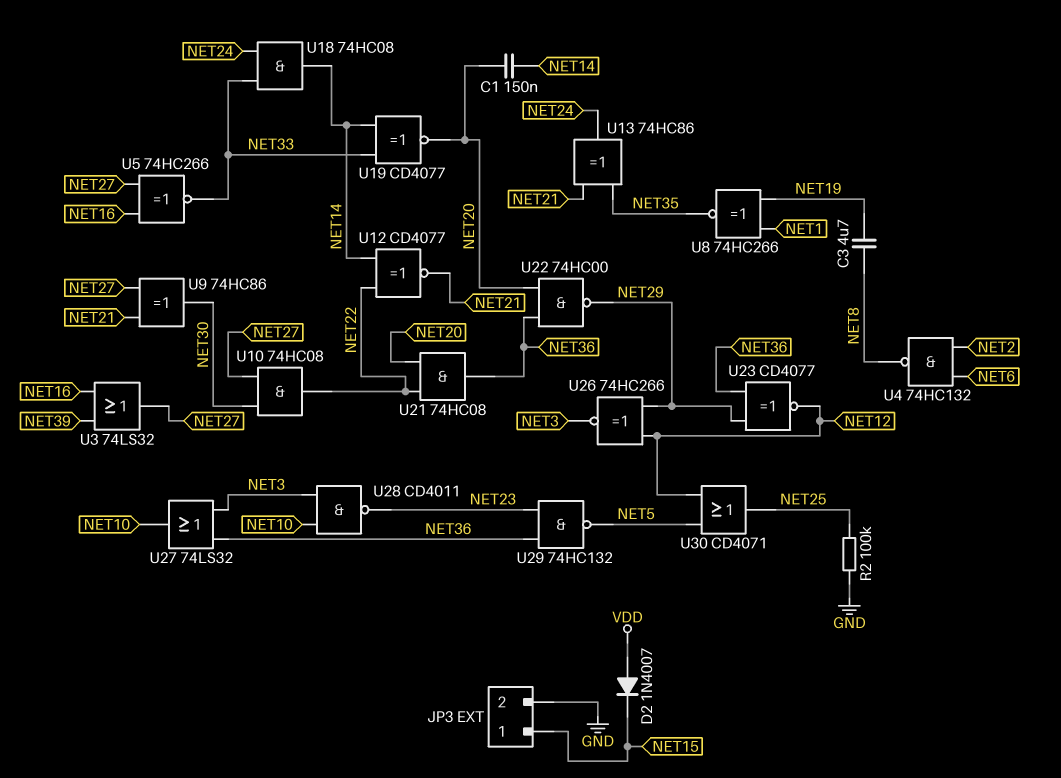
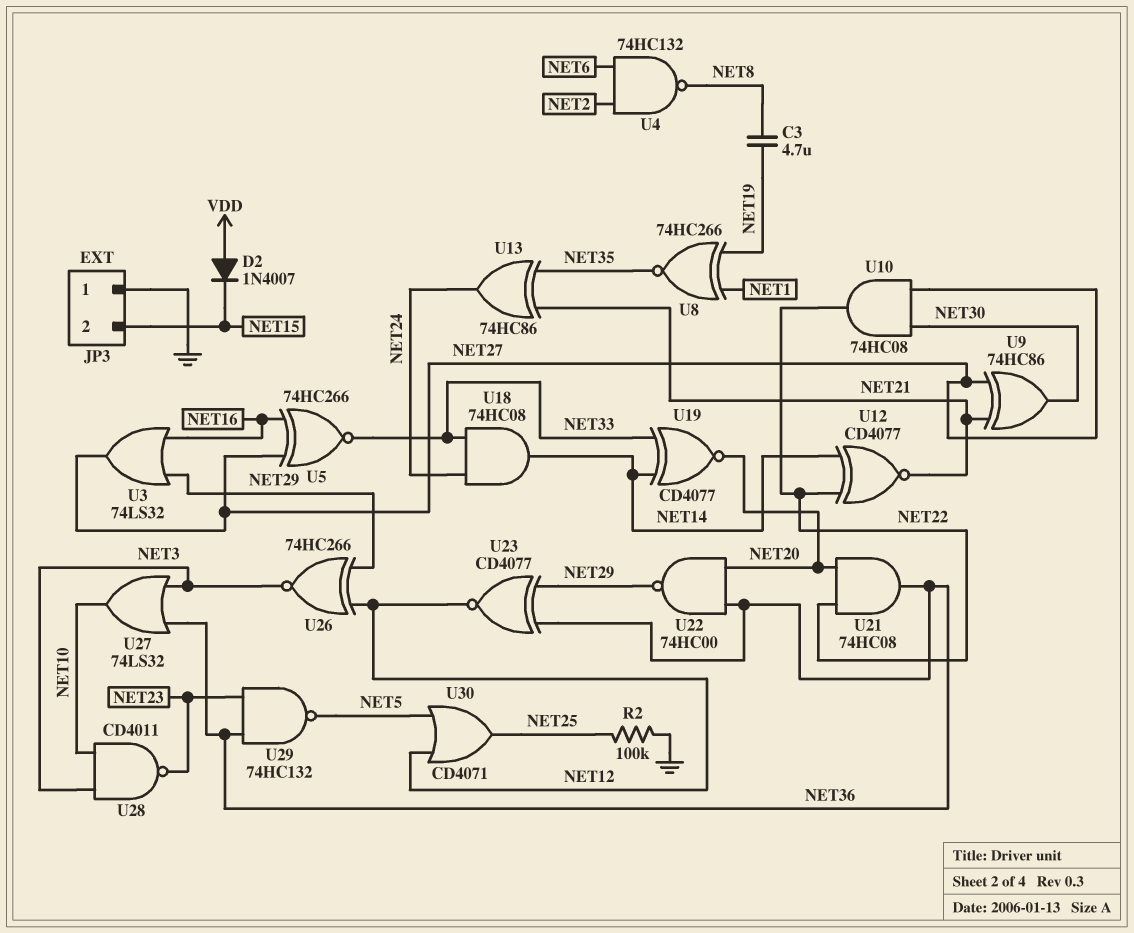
C1: 150nF (NET14, NET20) -> none
JP3 pin 1: NET15 -> GND
JP3 pin 2: GND -> NET15
U3: OR 74LS32 (in NET16, in NET39, out NET27) -> OR 74LS32 (in NET16, in NET29, out NET27)

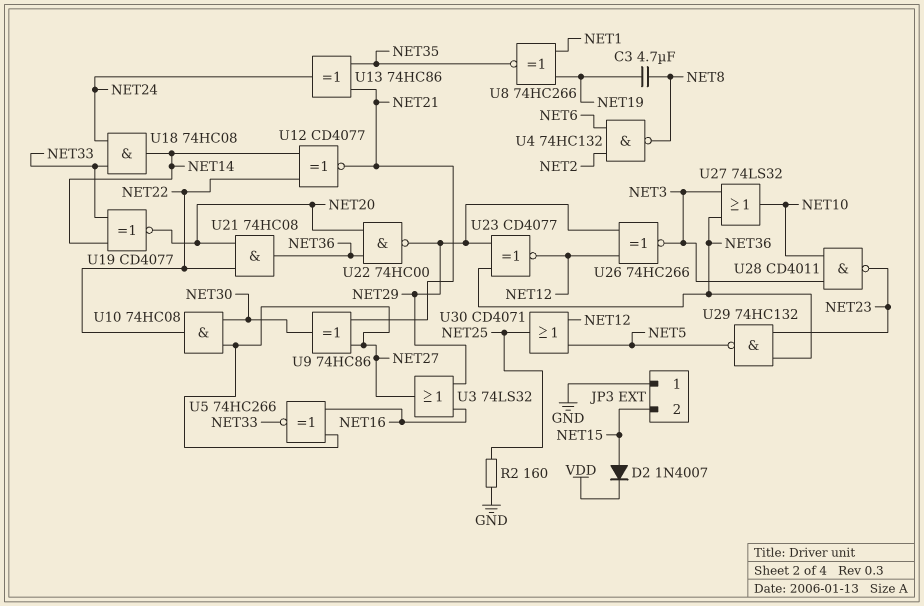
D2: diode 1N4007 (A VDD, K NET15) -> diode 1N4007 (A NET15, K VDD)
R2: 100k (GND, NET25) -> 160 (GND, NET25)

